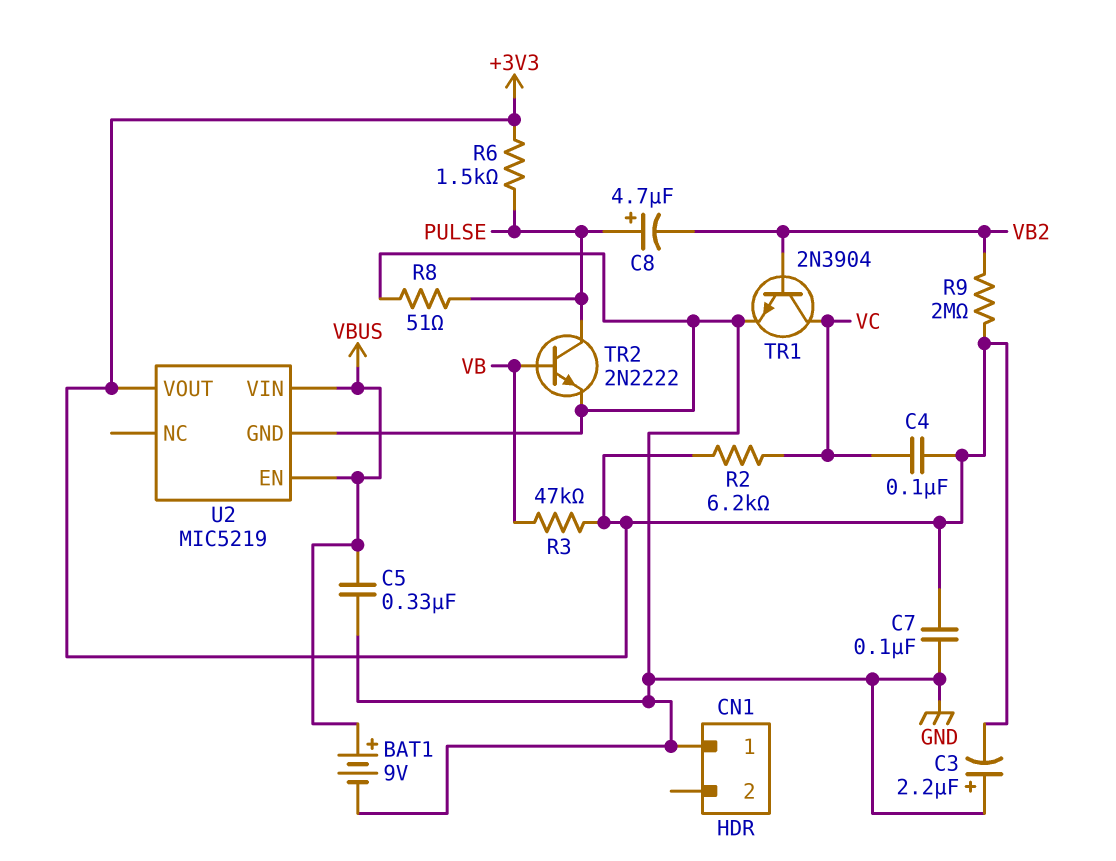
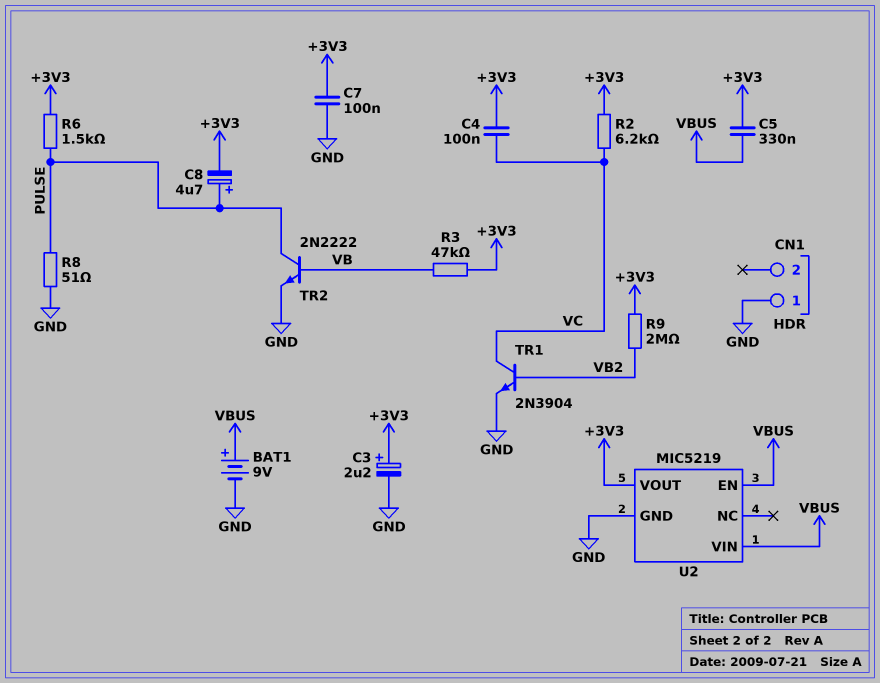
C3: 2.2uF (plus GND, minus +3V3) -> 2.2uF (plus +3V3, minus GND)
C5: 330nF (GND, VBUS) -> 330nF (+3V3, VBUS)
C8: 4.7uF (plus PULSE, minus VB2) -> 4.7uF (plus PULSE, minus +3V3)

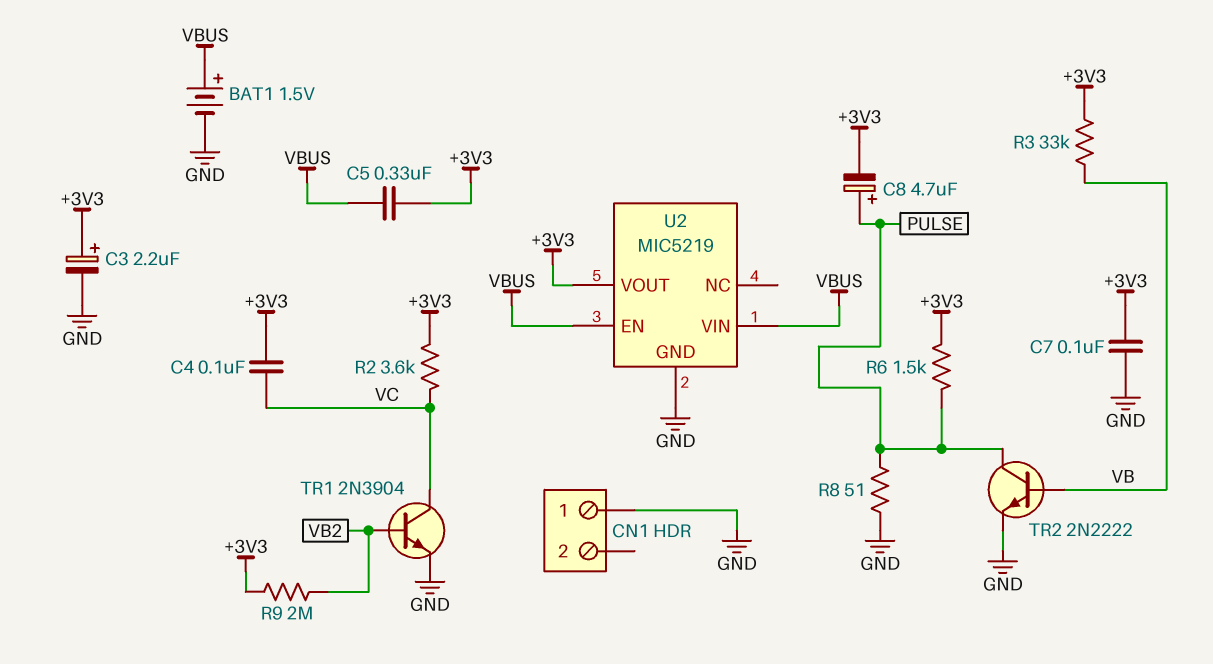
BAT1: 9V (plus VBUS, minus GND) -> 1.5V (plus VBUS, minus GND)
R2: 6.2k (+3V3, VC) -> 3.6k (+3V3, VC)
R3: 47k (+3V3, VB) -> 33k (+3V3, VB)

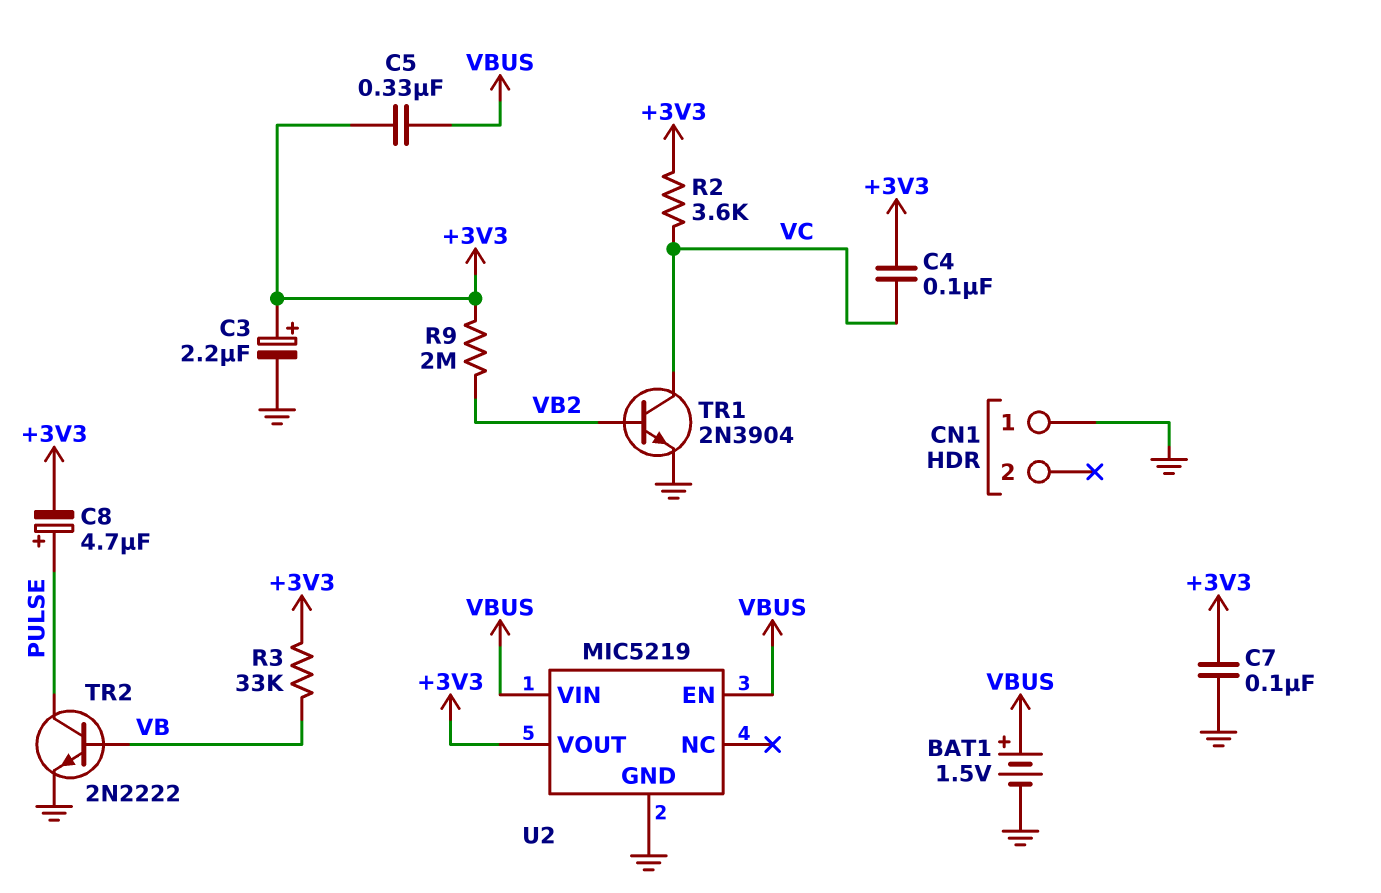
R6: 1.5k (+3V3, PULSE) -> none
R8: 51 (GND, PULSE) -> none

